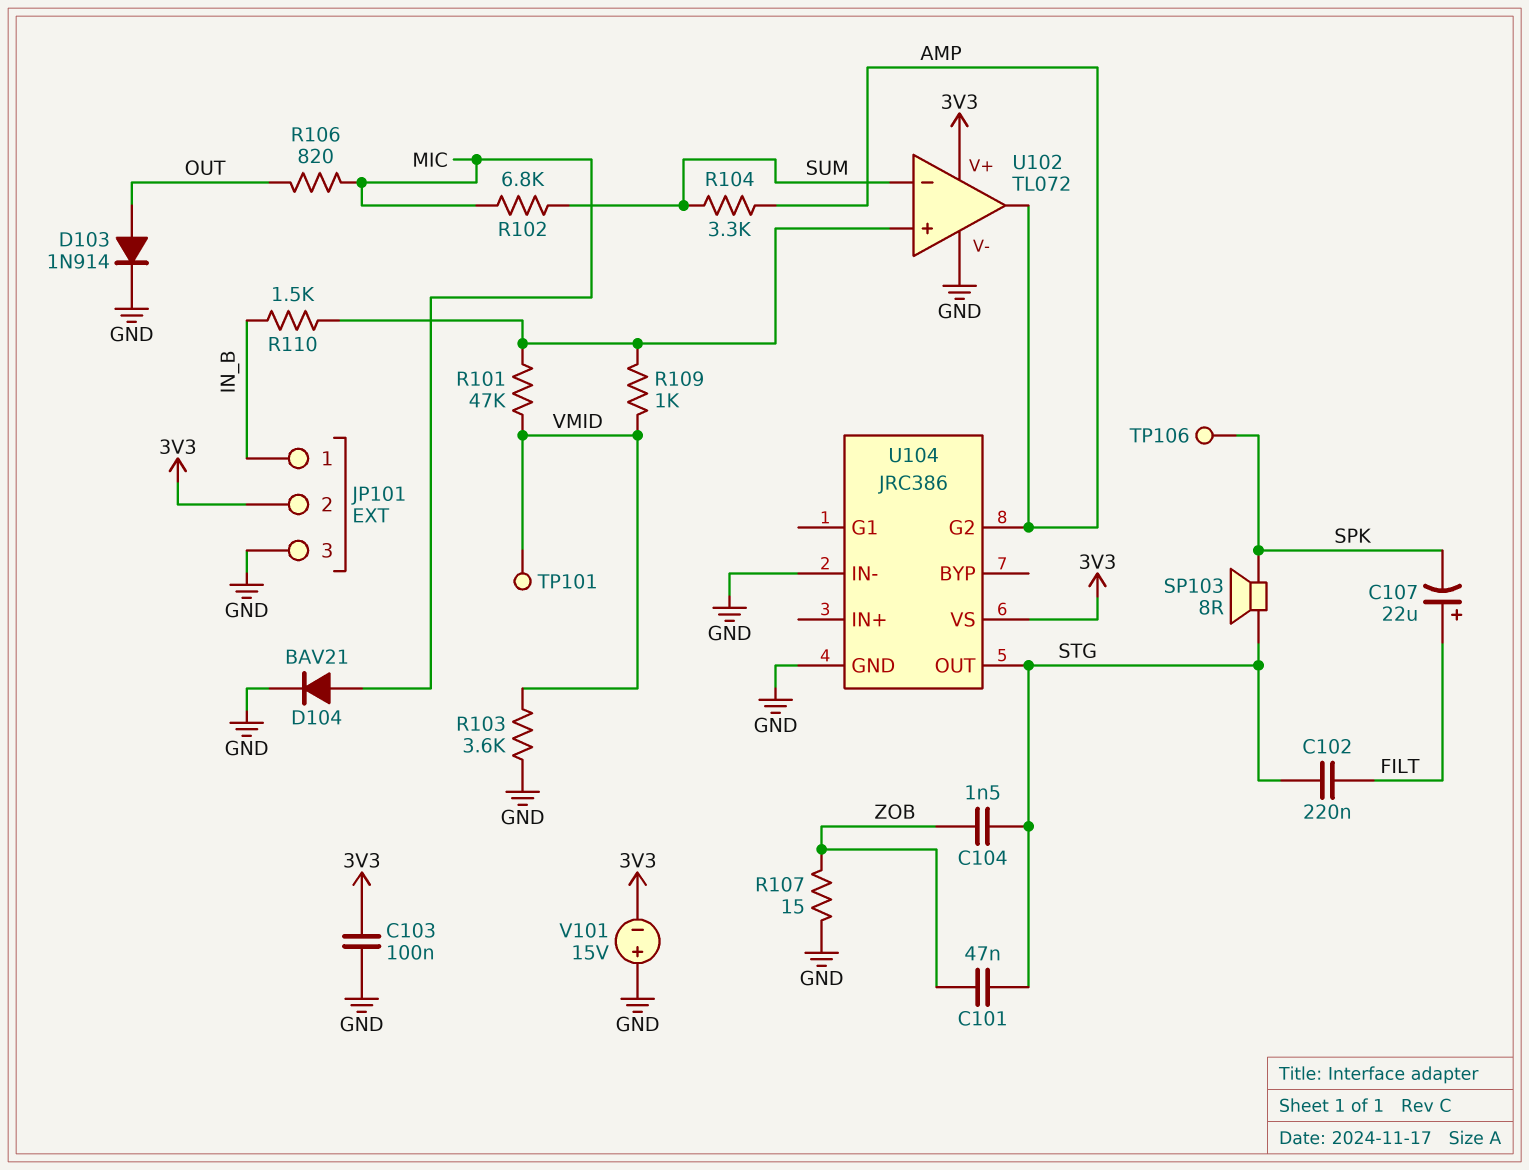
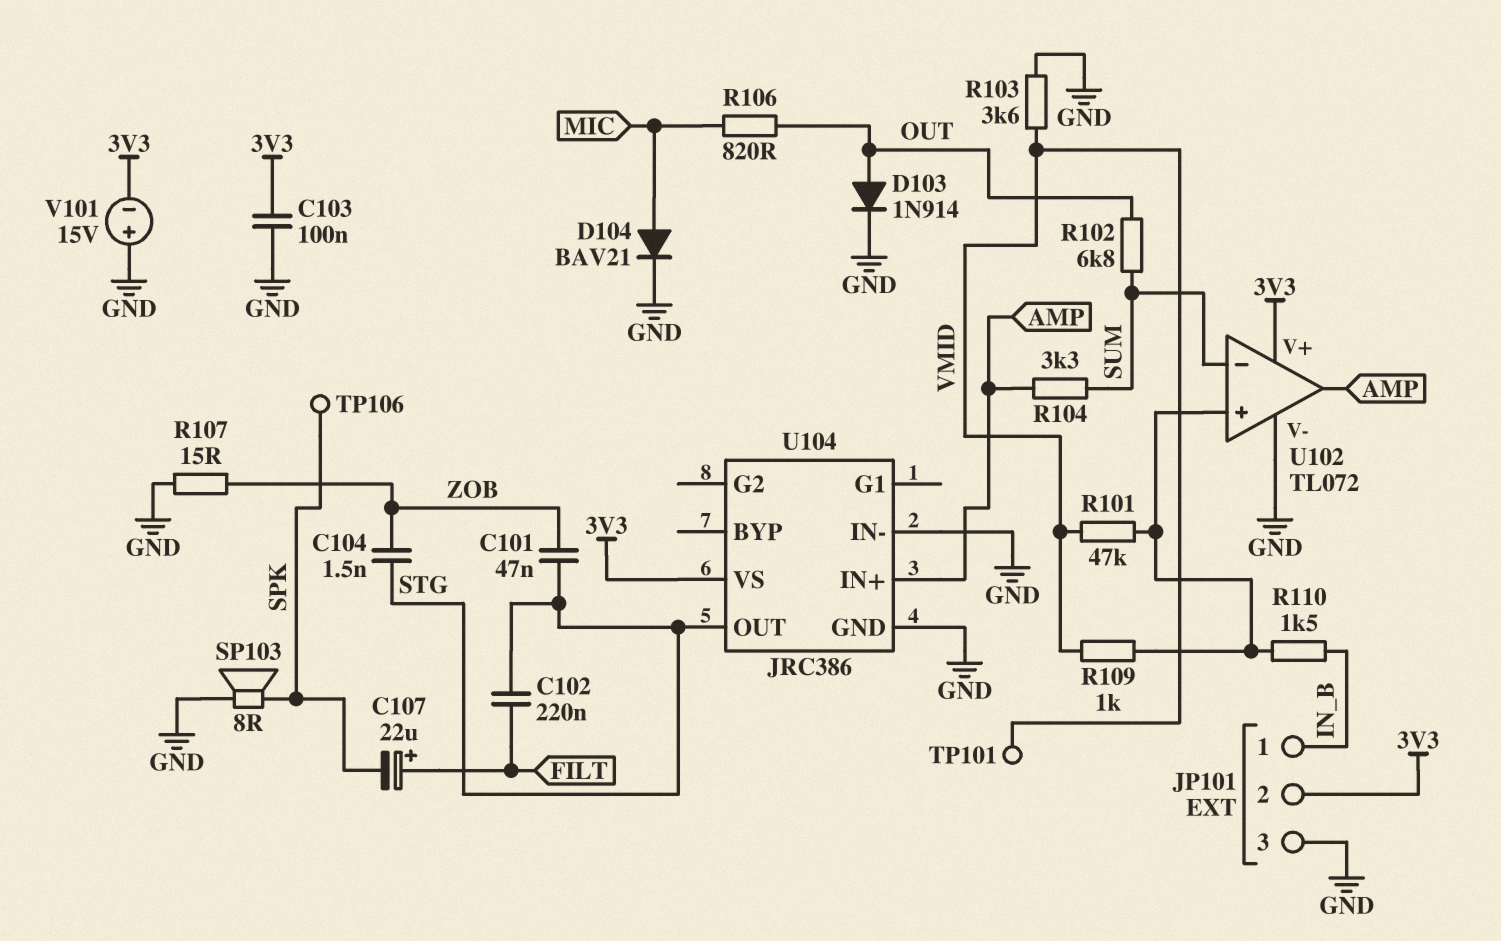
R102: 6.8k (MIC, SUM) -> 6.8k (OUT, SUM)
SP103: speaker 8R (SPK, STG) -> speaker 8R (GND, SPK)
U104 pin G2: AMP -> none
U104 pin IN+: none -> AMP

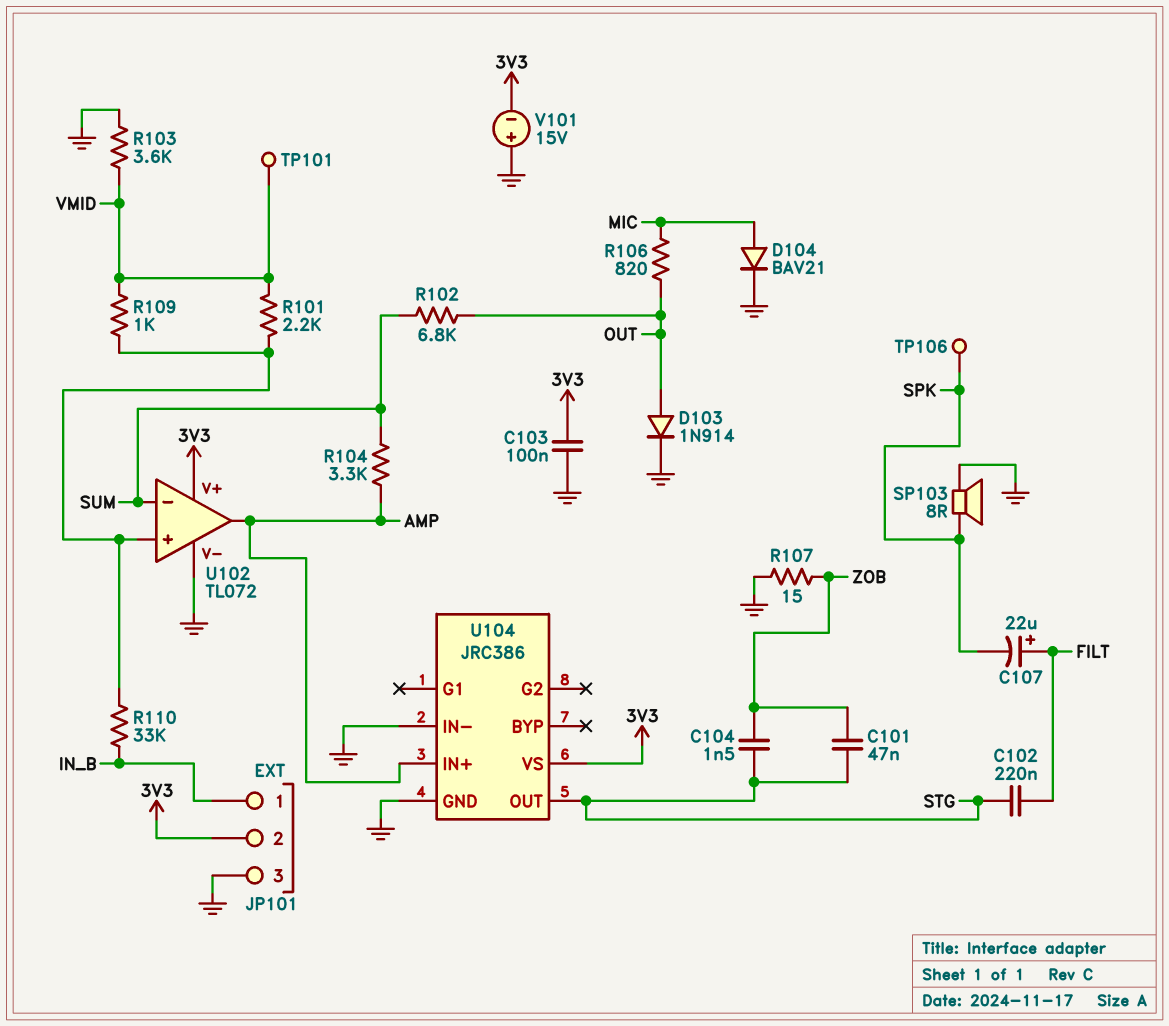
R101: 47k (U102/in+, VMID) -> 2.2k (U102/in+, VMID)
R110: 1.5k (IN_B, U102/in+) -> 33k (IN_B, U102/in+)

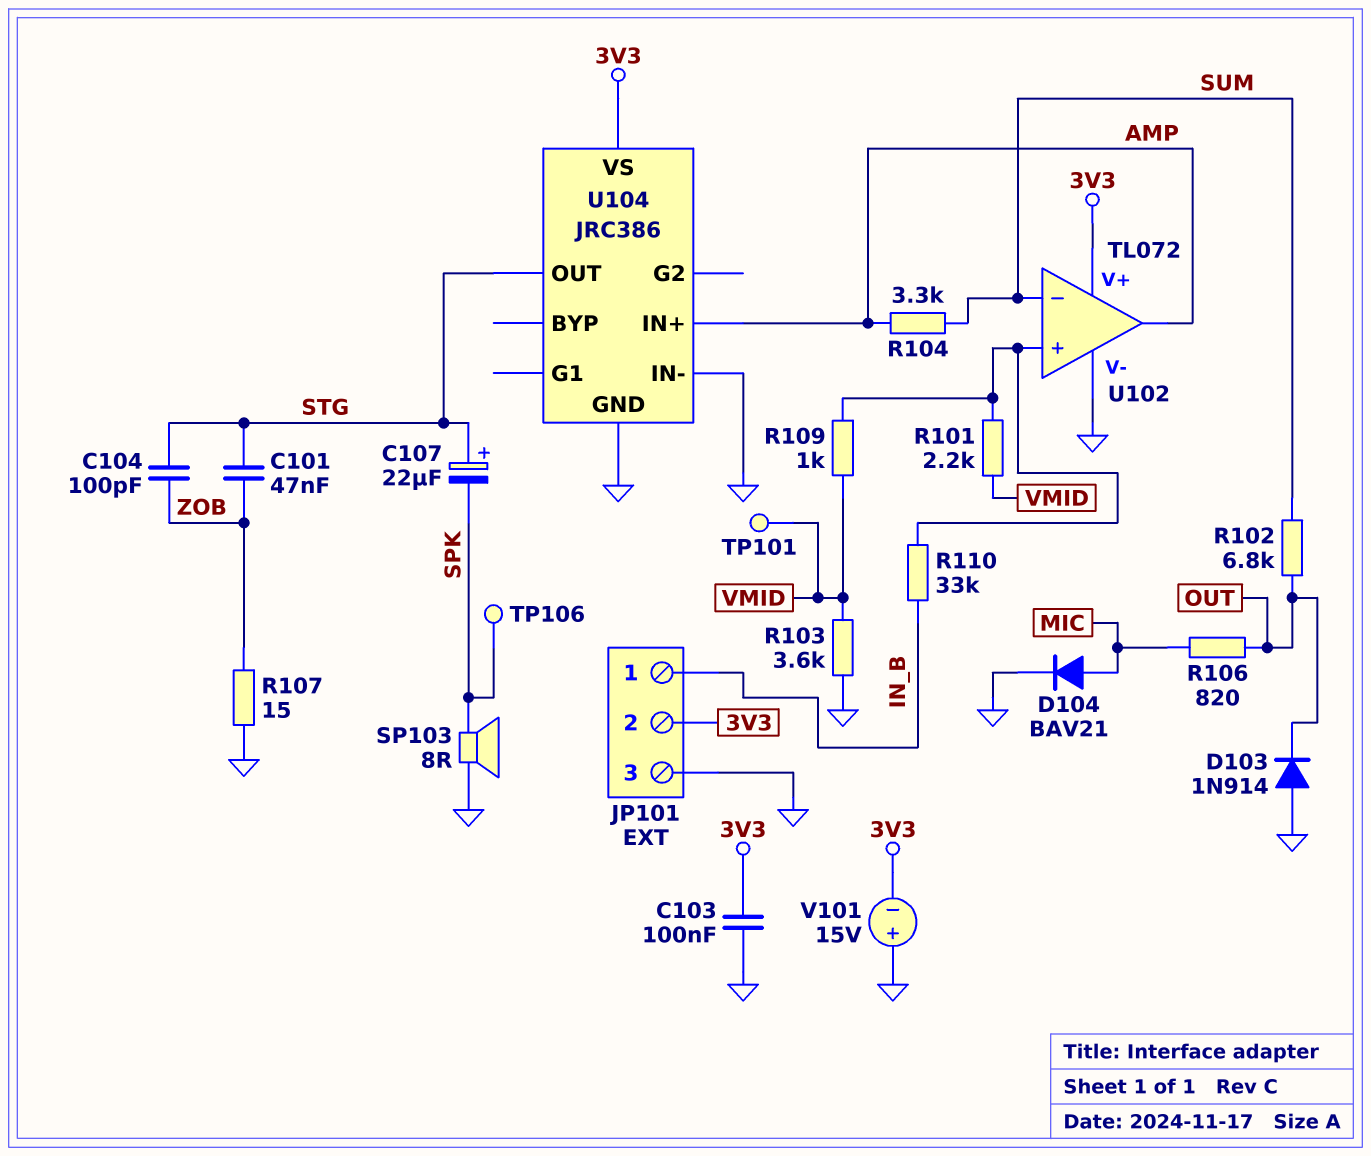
C102: 220nF (FILT, STG) -> none
C104: 1.5nF (STG, ZOB) -> 100pF (STG, ZOB)
C107: 22uF (plus FILT, minus SPK) -> 22uF (plus STG, minus SPK)
D103: diode 1N914 (A OUT, K GND) -> diode 1N914 (A GND, K OUT)

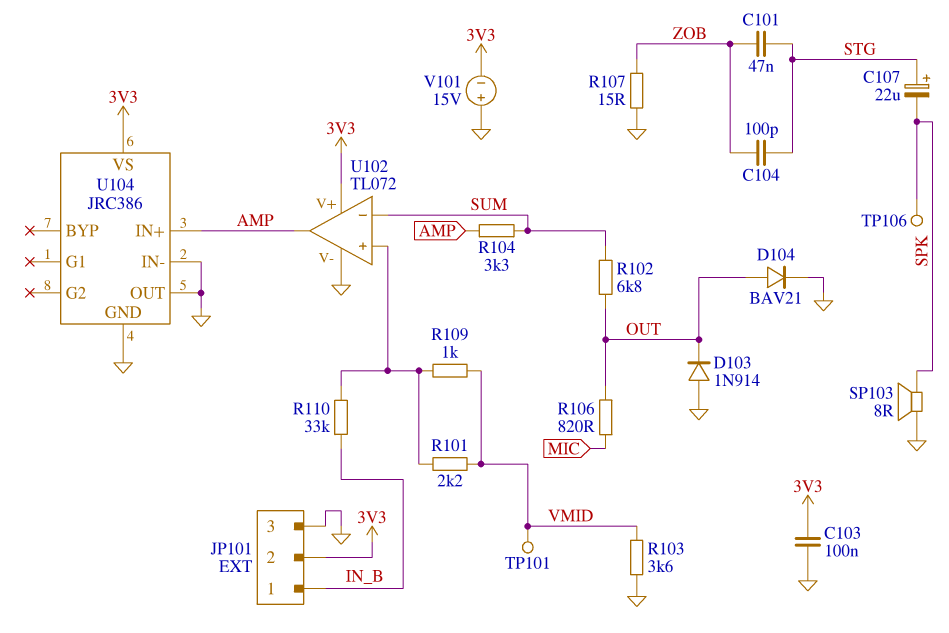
D104: diode BAV21 (A MIC, K GND) -> diode BAV21 (A OUT, K GND)
U104 pin OUT: STG -> GND

